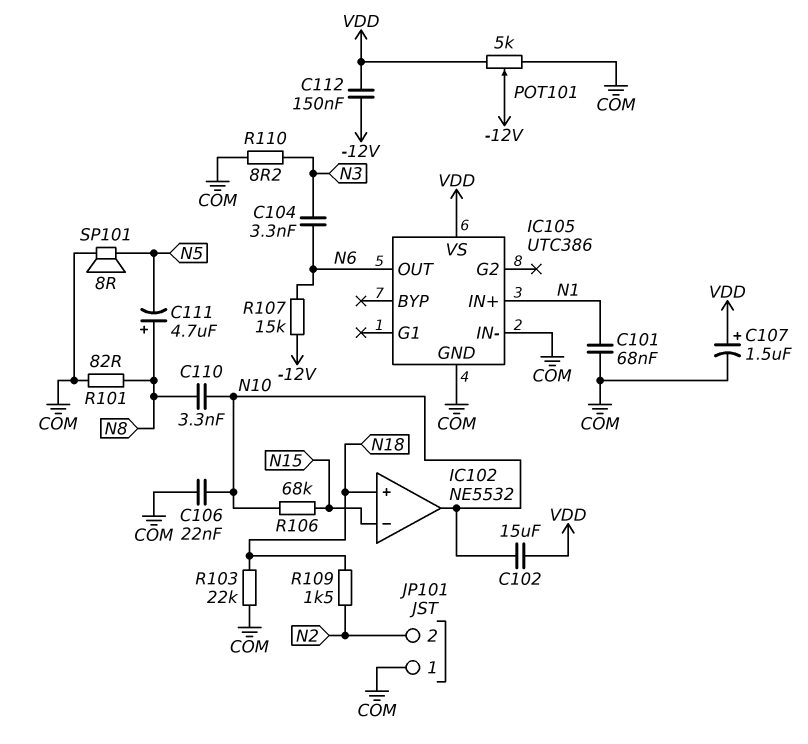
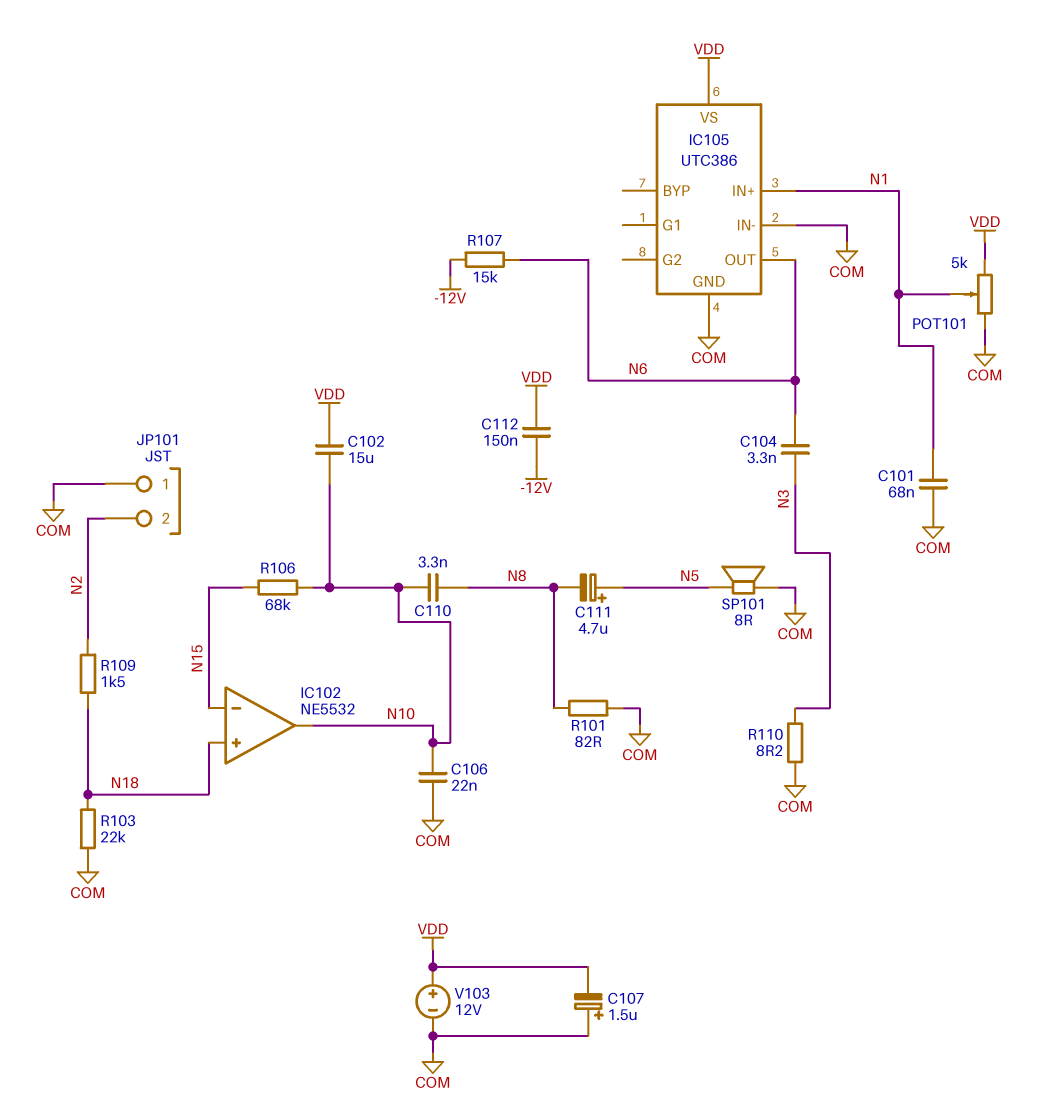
C107: 1.5uF (plus VDD, minus COM) -> 1.5uF (plus COM, minus VDD)
C111: 4.7uF (plus N8, minus N5) -> 4.7uF (plus N5, minus N8)
POT101: 5k (COM, VDD, wiper -12V) -> 5k (COM, VDD, wiper N1)
V103: none -> 12V (plus VDD, minus COM)

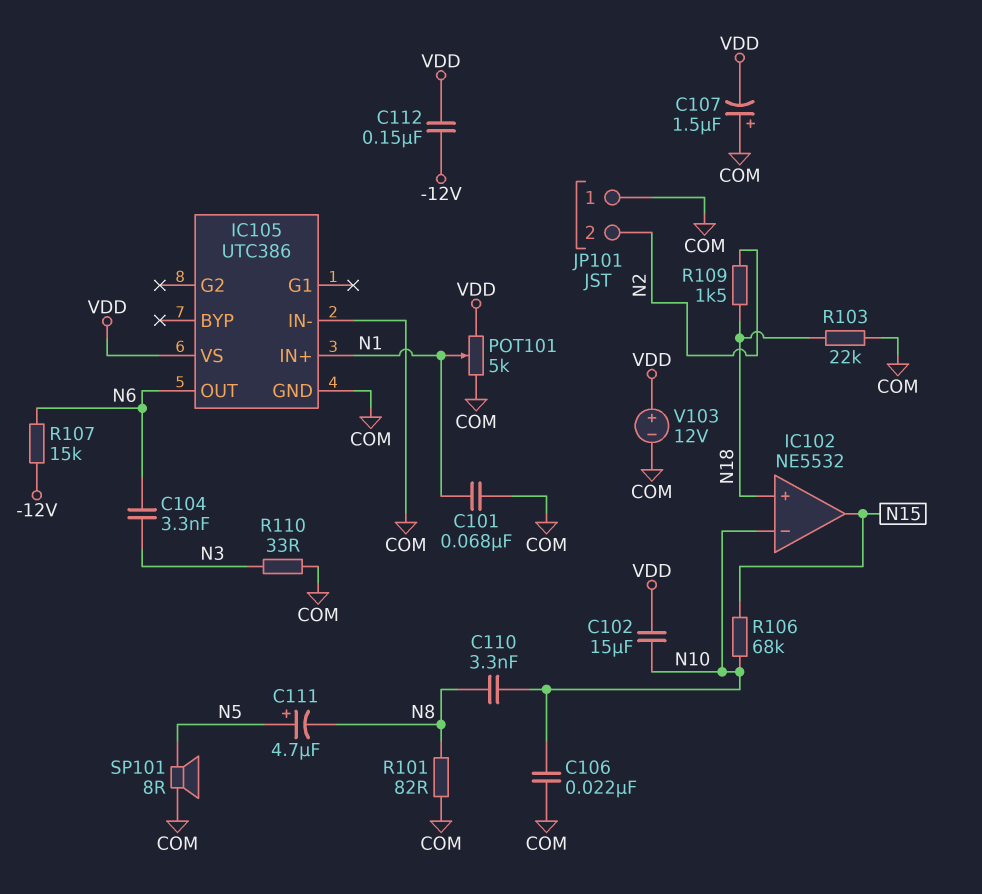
IC102 pin in-: N15 -> N10
IC102 pin out: N10 -> N15
R110: 8.2 (COM, N3) -> 33 (COM, N3)

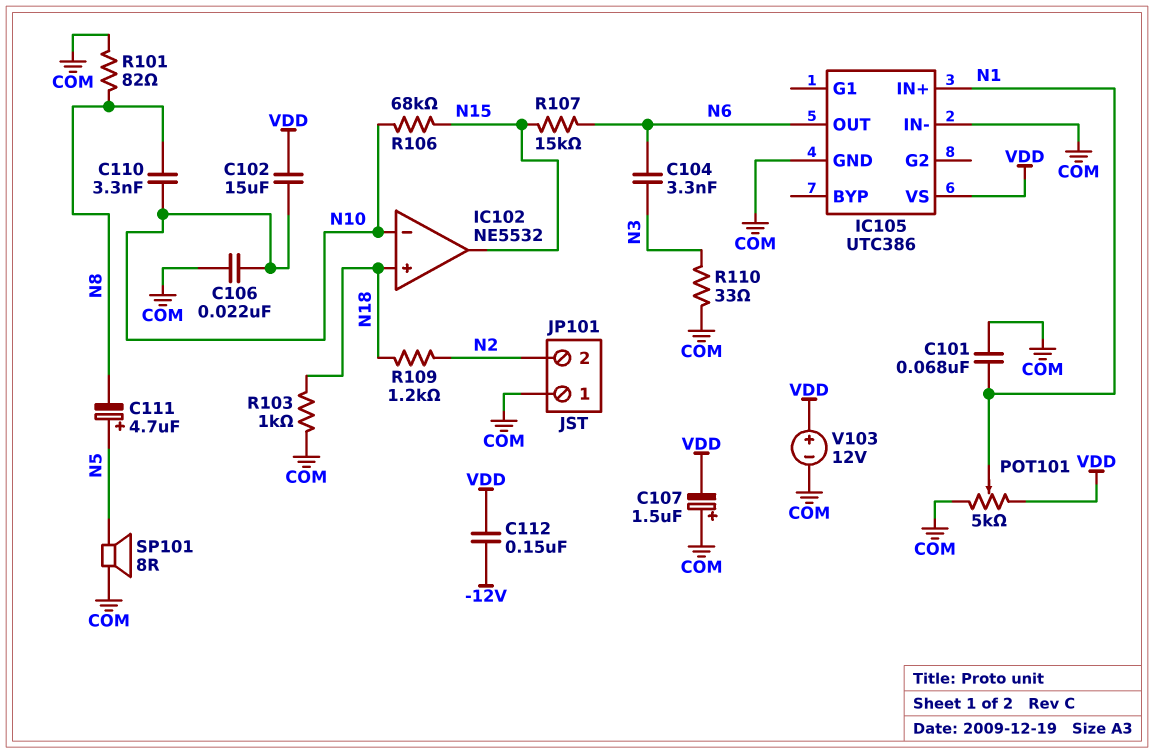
R103: 22k (COM, N18) -> 1k (COM, N18)
R107: 15k (-12V, N6) -> 15k (N6, N15)
R109: 1.5k (N2, N18) -> 1.2k (N2, N18)

